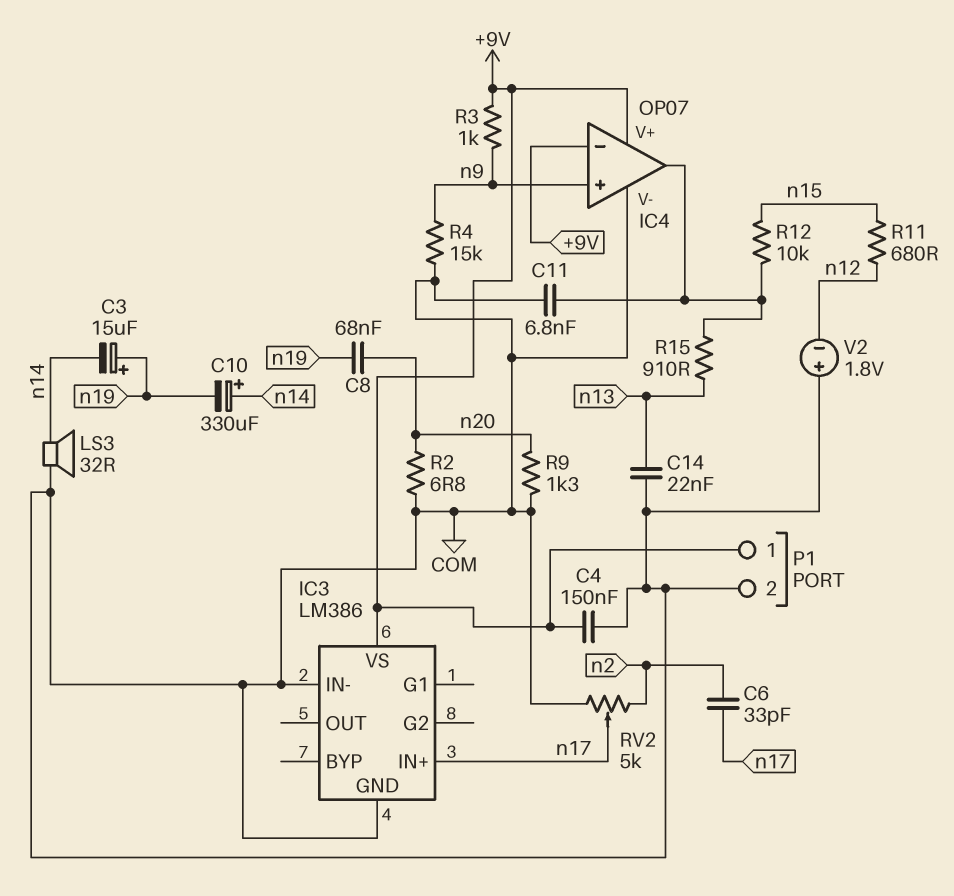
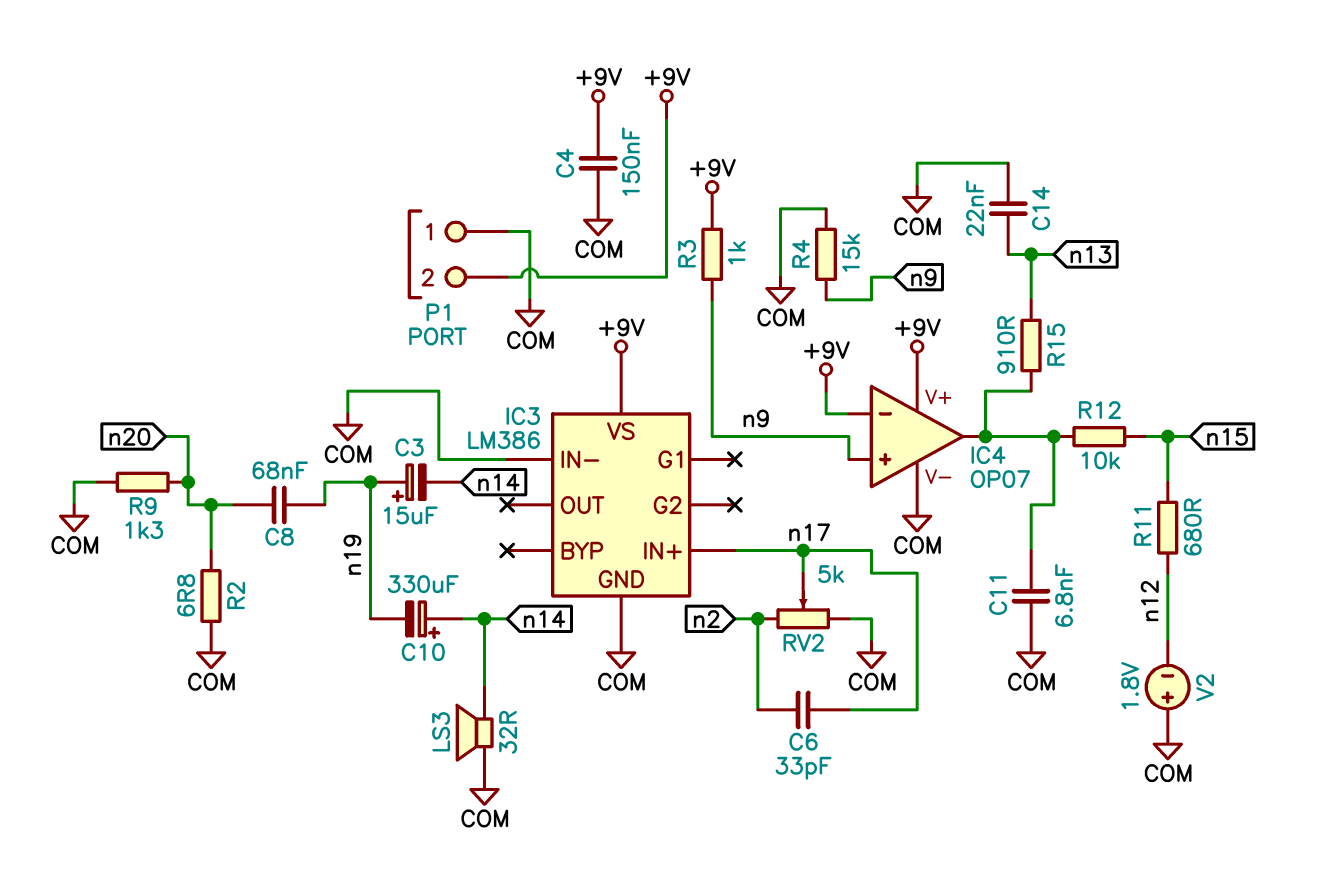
P1 pin 1: +9V -> COM
P1 pin 2: COM -> +9V

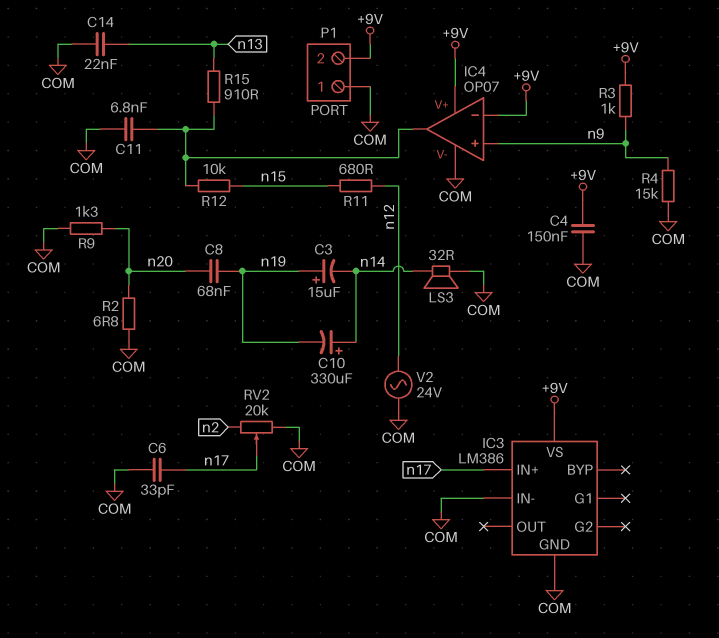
C6: 33pF (n2, n17) -> 33pF (COM, n17)
RV2: 5k (COM, n2, wiper n17) -> 20k (COM, n2, wiper n17)
V2: 1.8V (plus COM, minus n12) -> AC 24V (COM, n12)

